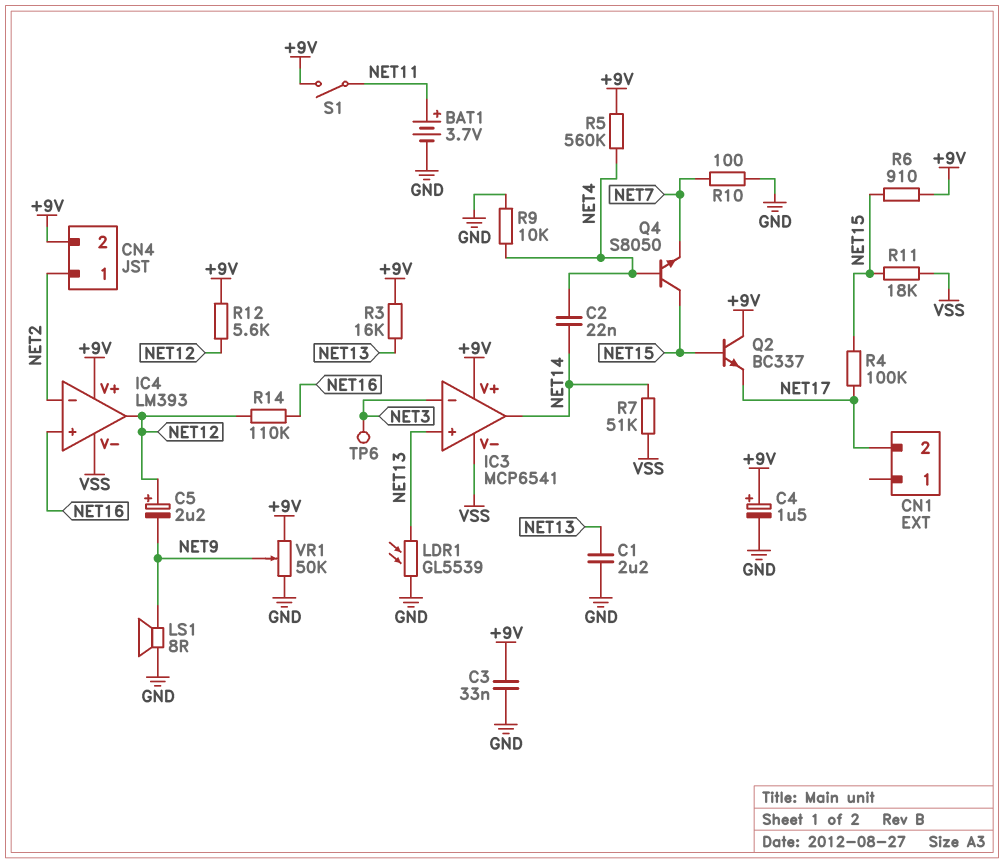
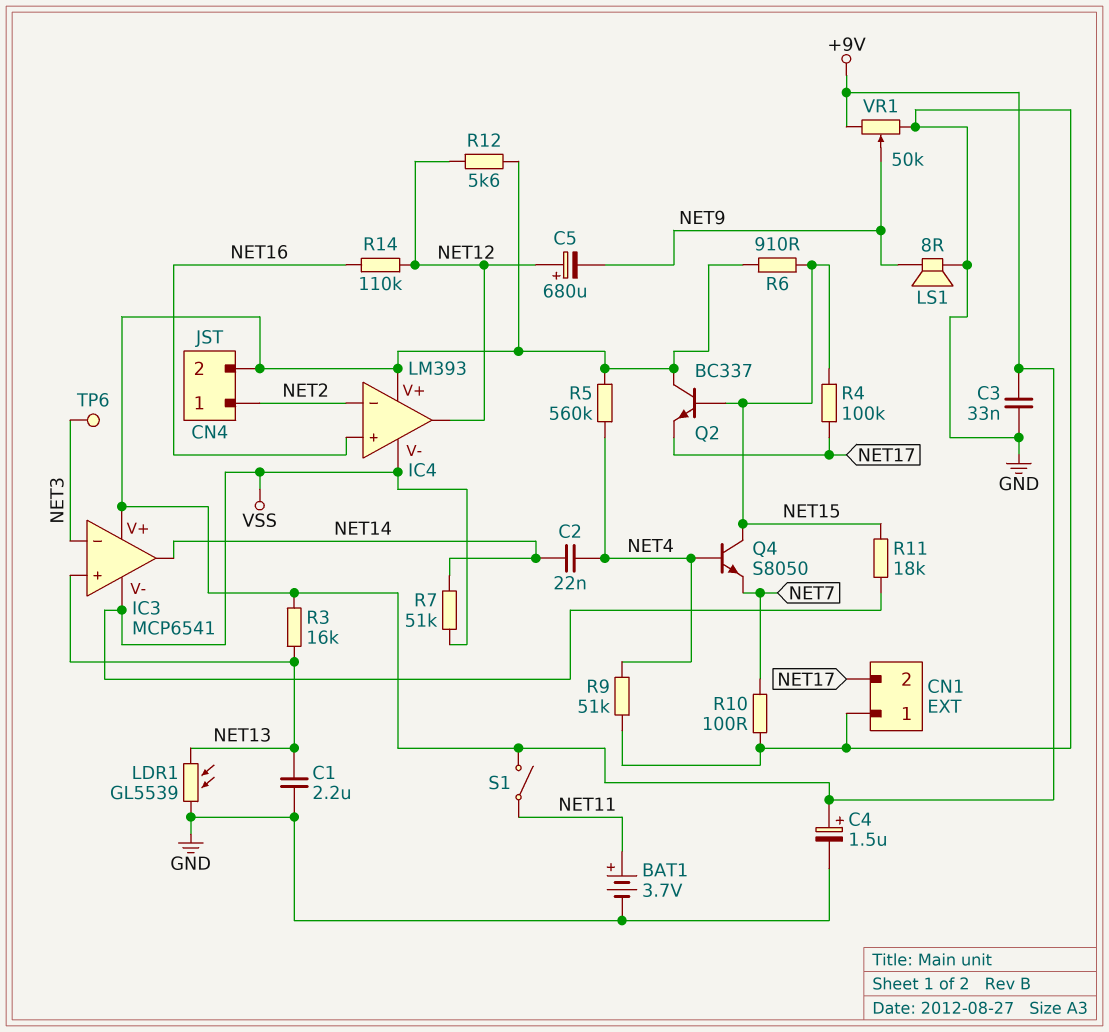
C5: 2.2uF (plus NET12, minus NET9) -> 680uF (plus NET12, minus NET9)
CN1 pin 1: none -> GND
R9: 10k (GND, NET4) -> 51k (GND, NET4)

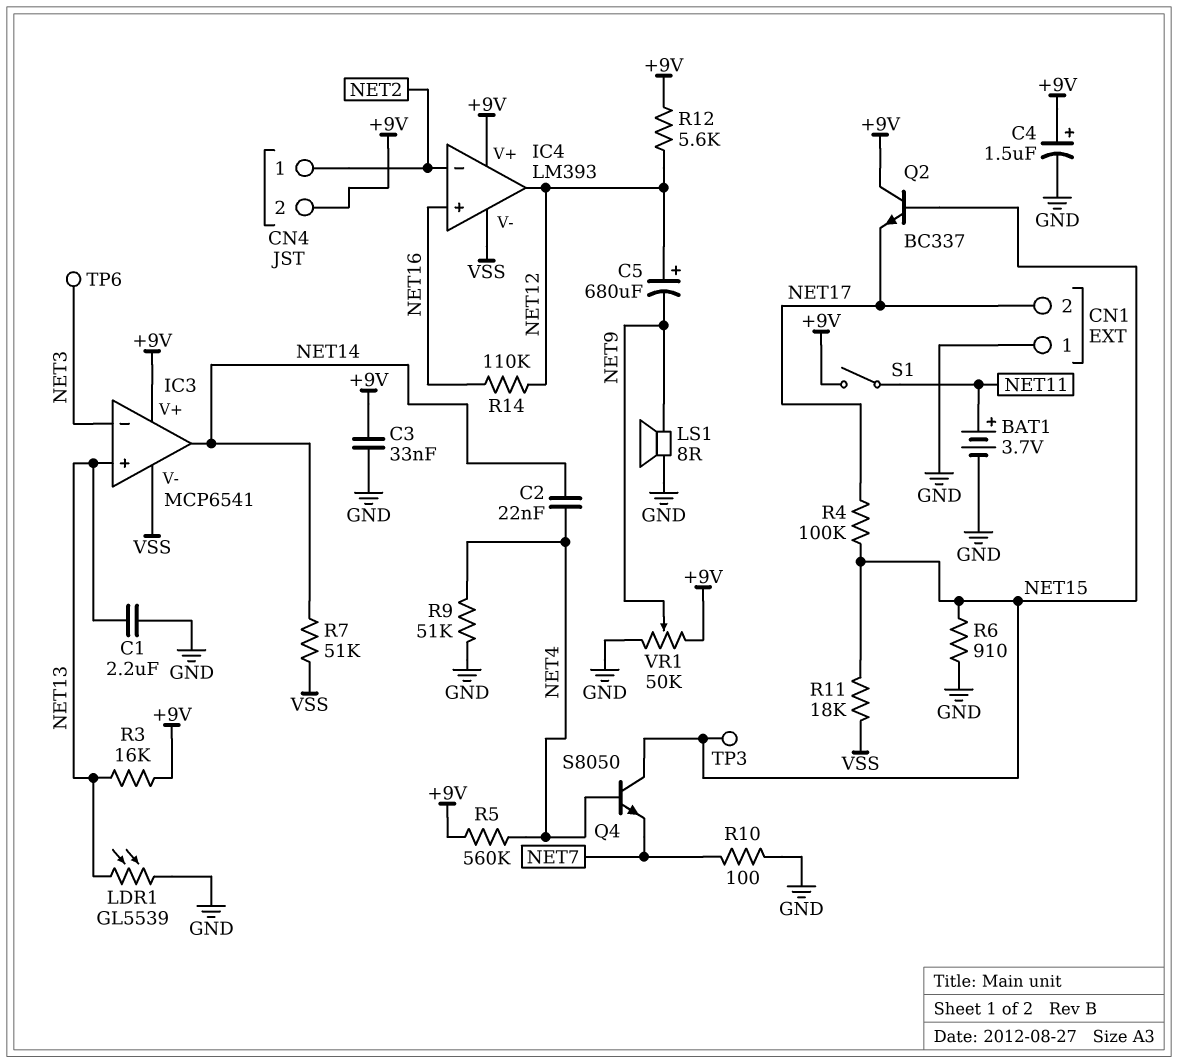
R6: 910 (+9V, NET15) -> 910 (GND, NET15)
TP3: none -> test point (NET15)

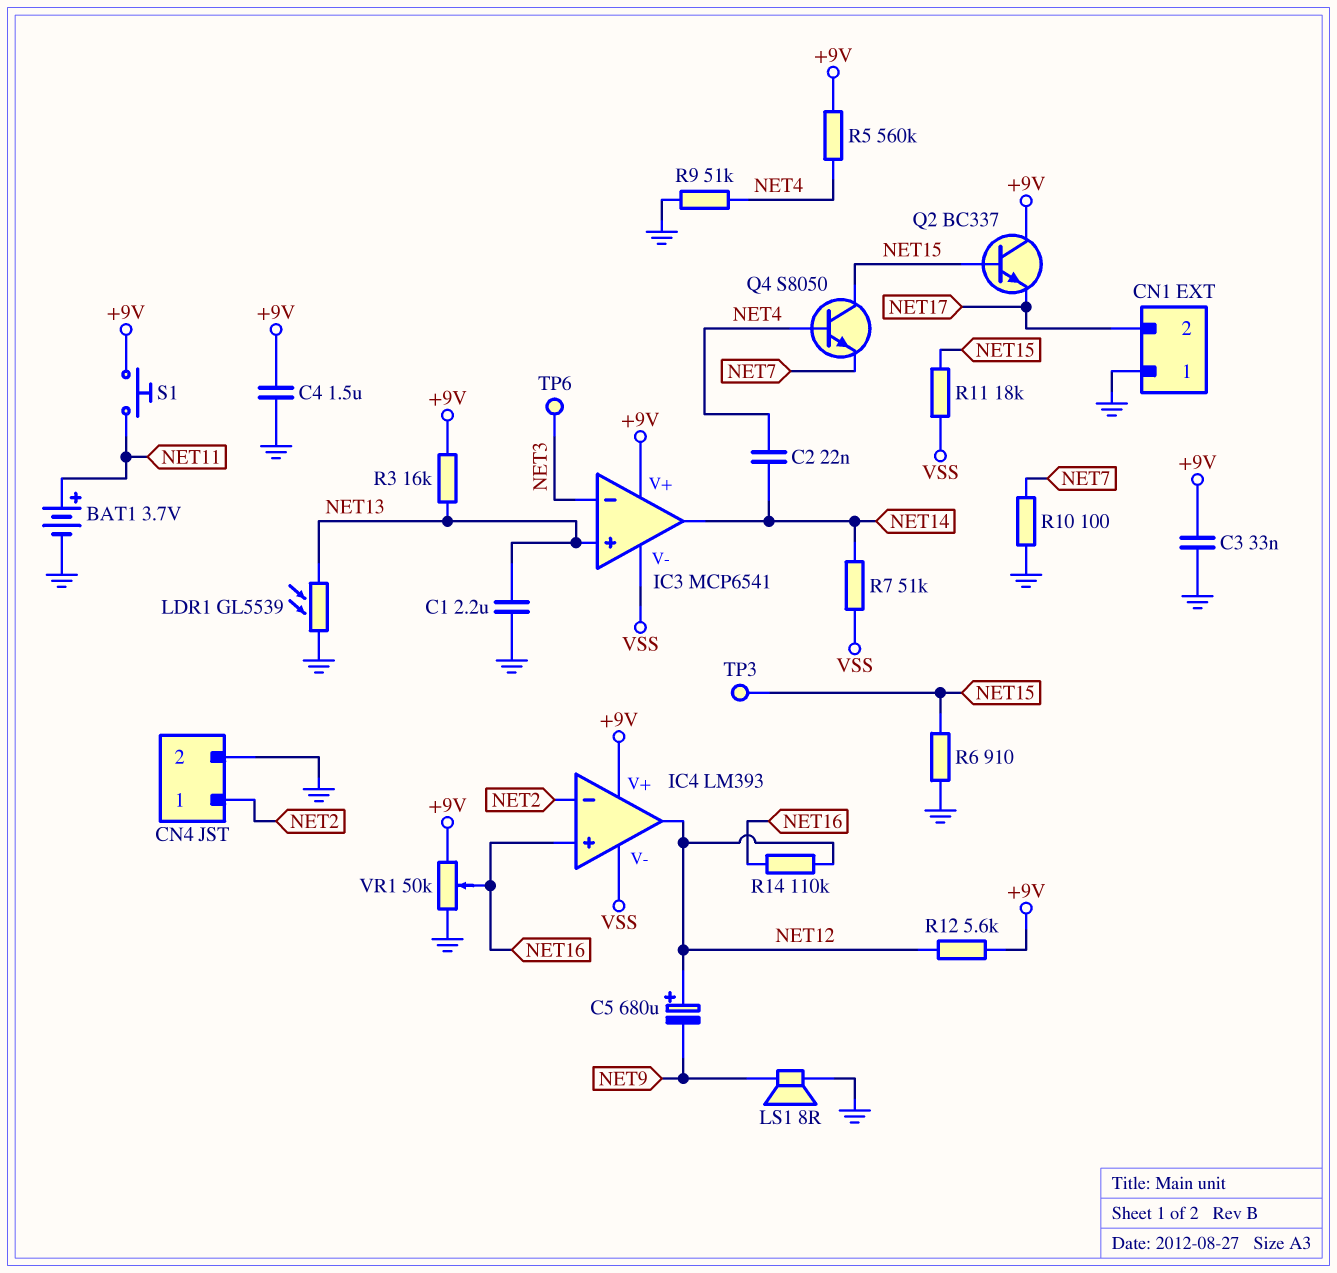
C4: 1.5uF (plus +9V, minus GND) -> 1.5uF (+9V, GND)
CN4 pin 2: +9V -> GND
R4: 100k (NET15, NET17) -> none
S1: switch (+9V, NET11) -> button (+9V, NET11)
VR1: 50k (+9V, GND, wiper NET9) -> 50k (+9V, GND, wiper NET16)

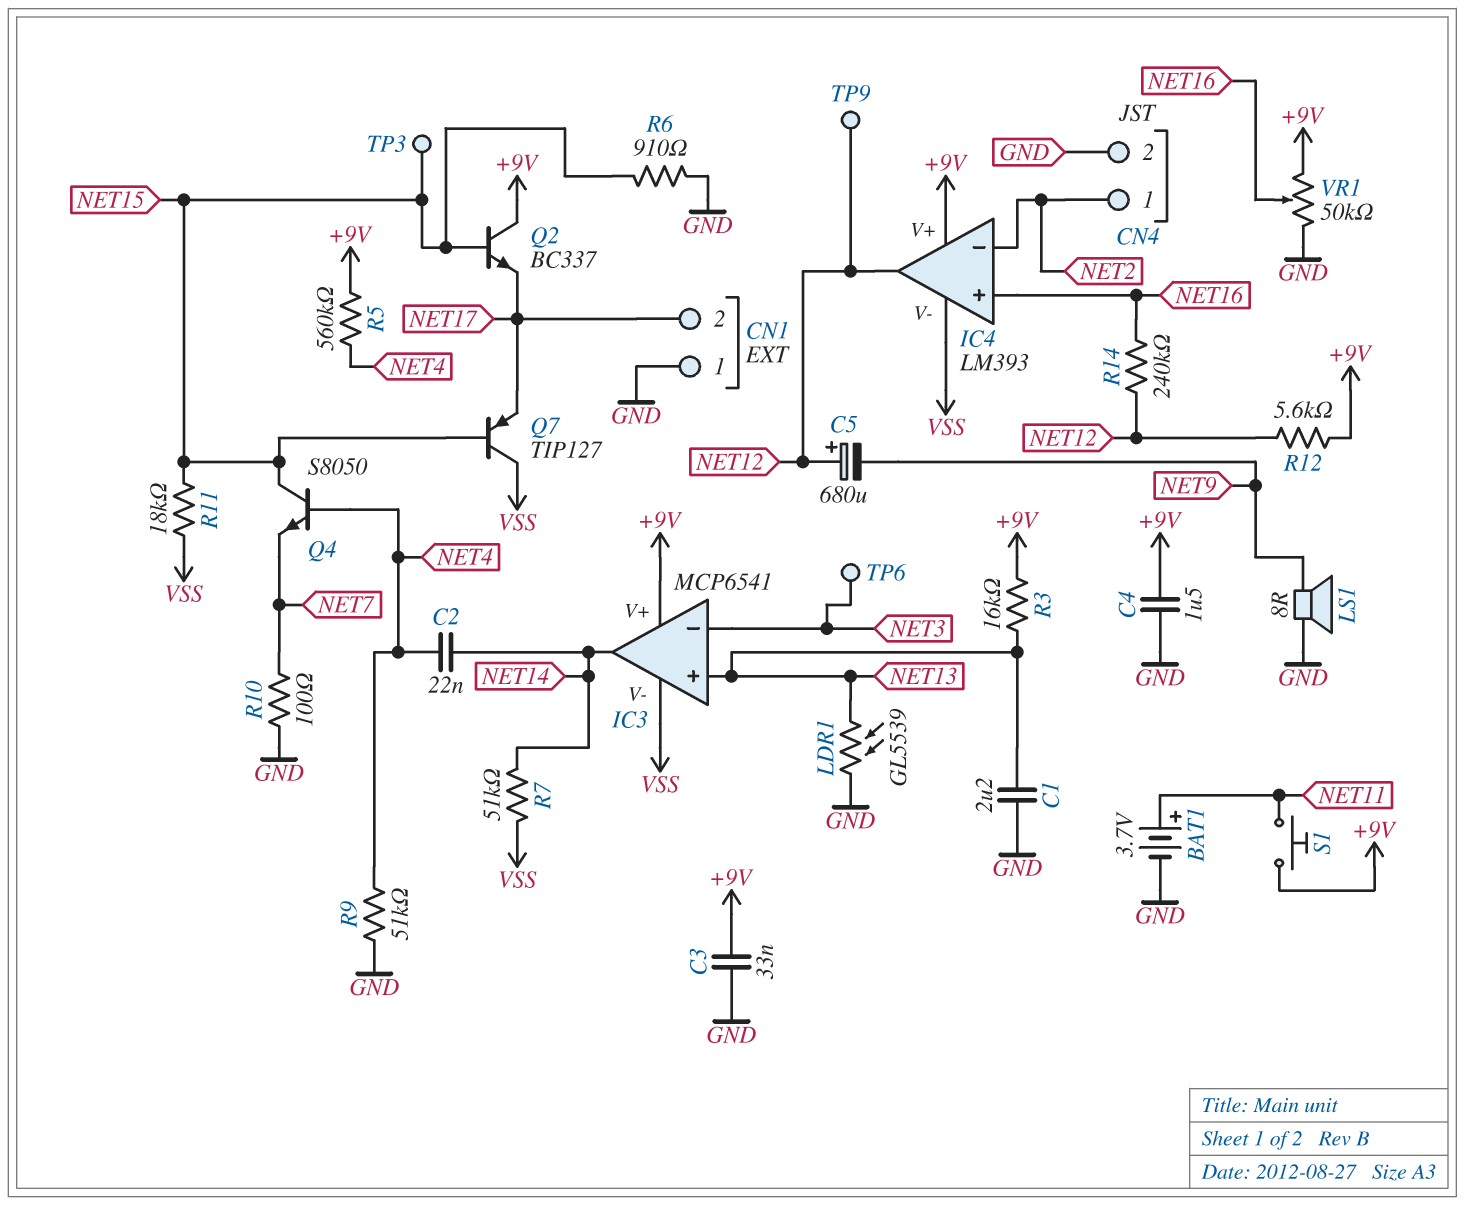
Q7: none -> PNP TIP127 (B NET15, C VSS, E NET17)
R14: 110k (NET12, NET16) -> 240k (NET12, NET16)
TP9: none -> test point (NET12)

